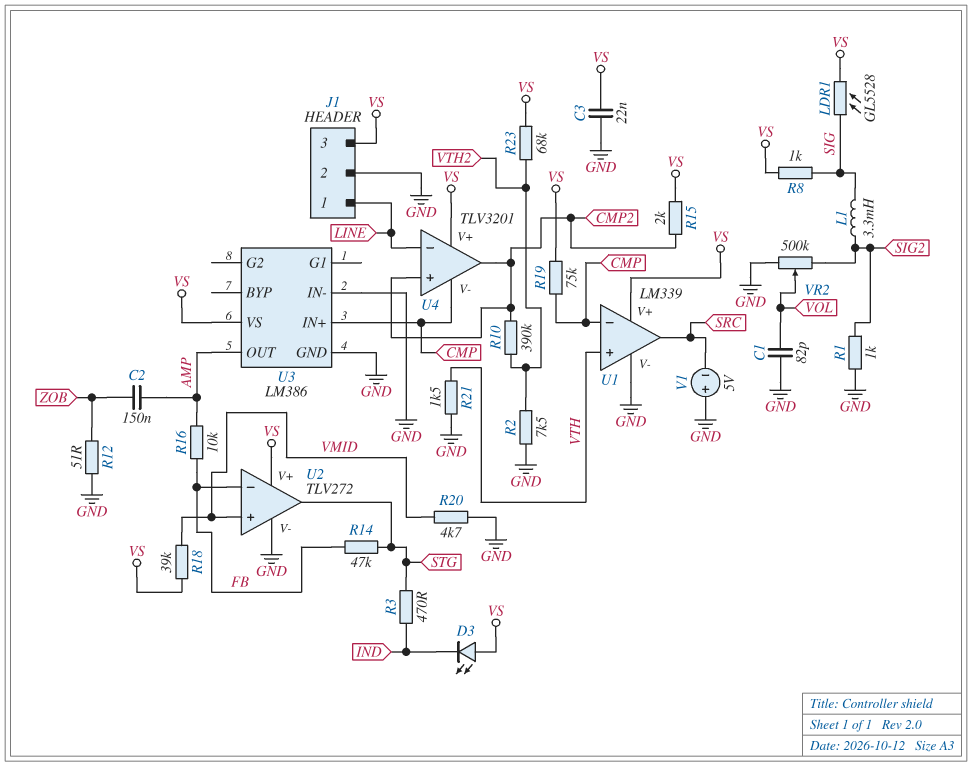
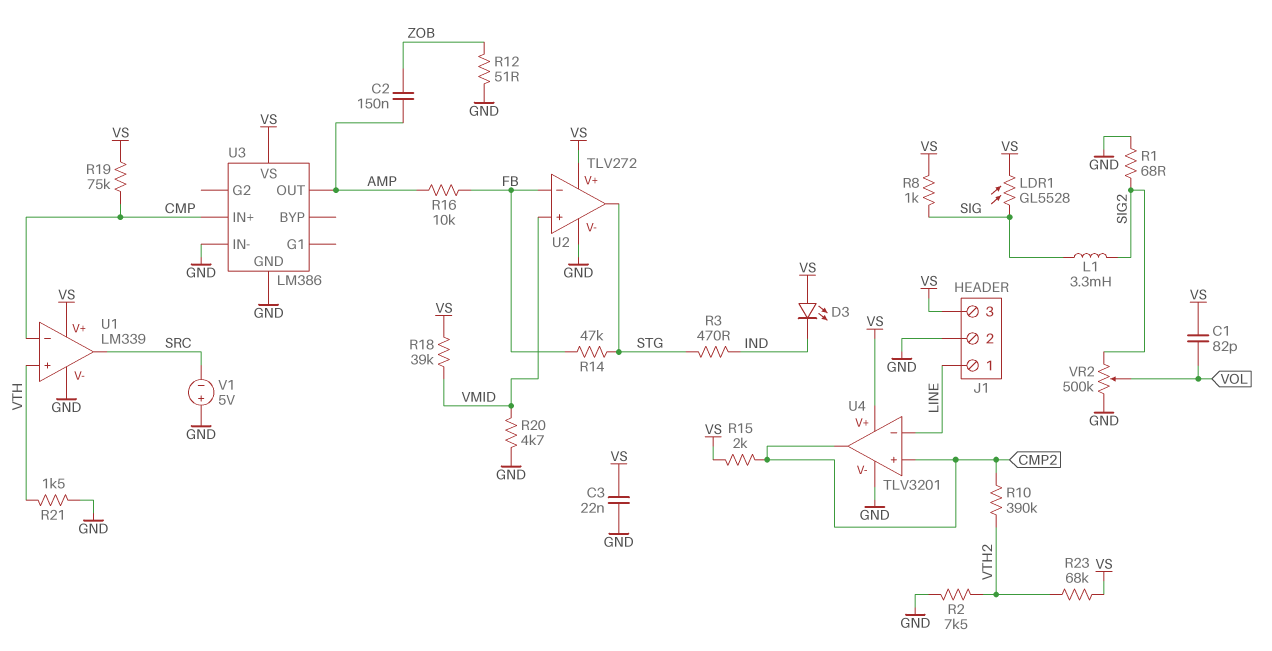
C1: 82pF (GND, VOL) -> 82pF (VOL, VS)
R1: 1k (GND, SIG2) -> 68 (GND, SIG2)
U4 pin V-: CMP -> GND

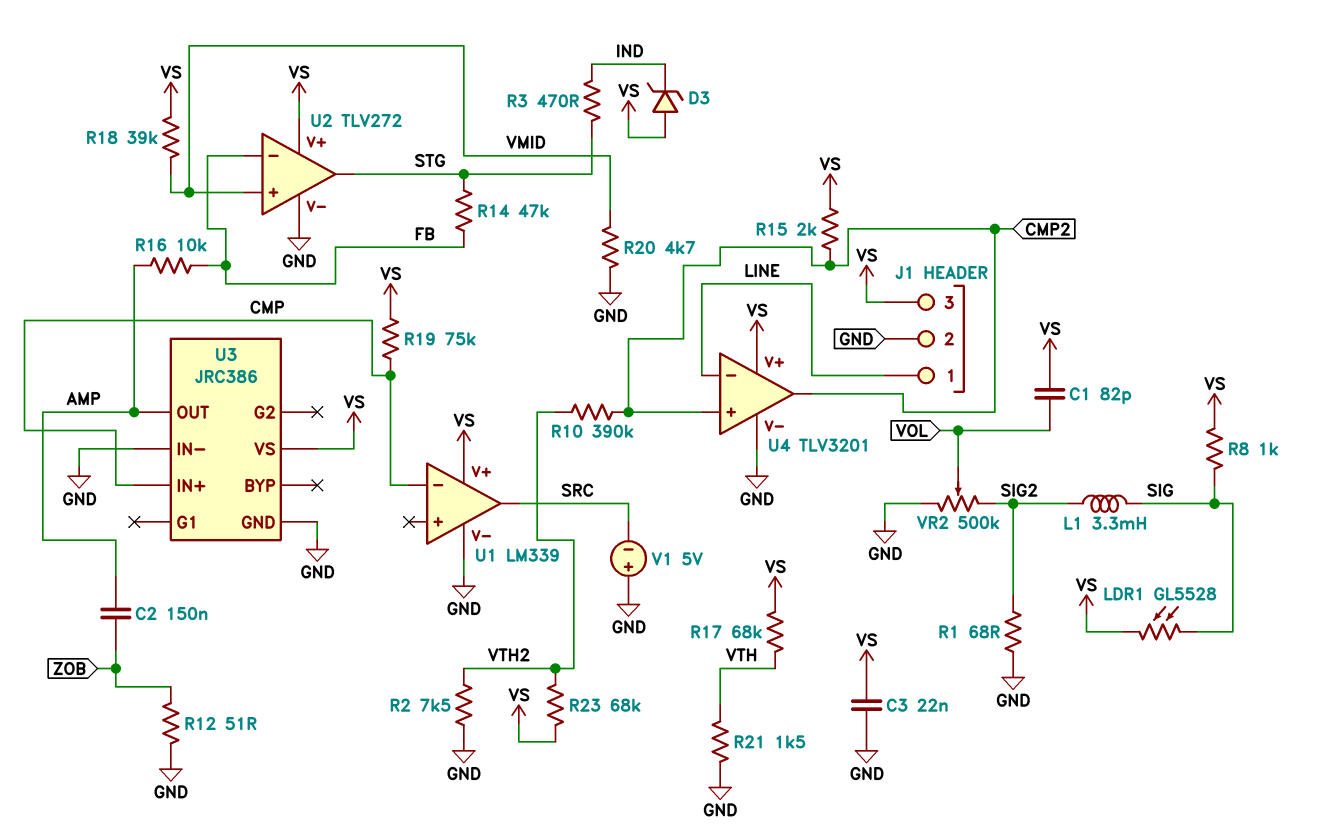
D3: LED (A VS, K IND) -> zener (A VS, K IND)
R17: none -> 68k (VS, VTH)
U1 pin in+: VTH -> none
U3: LM386 -> JRC386

